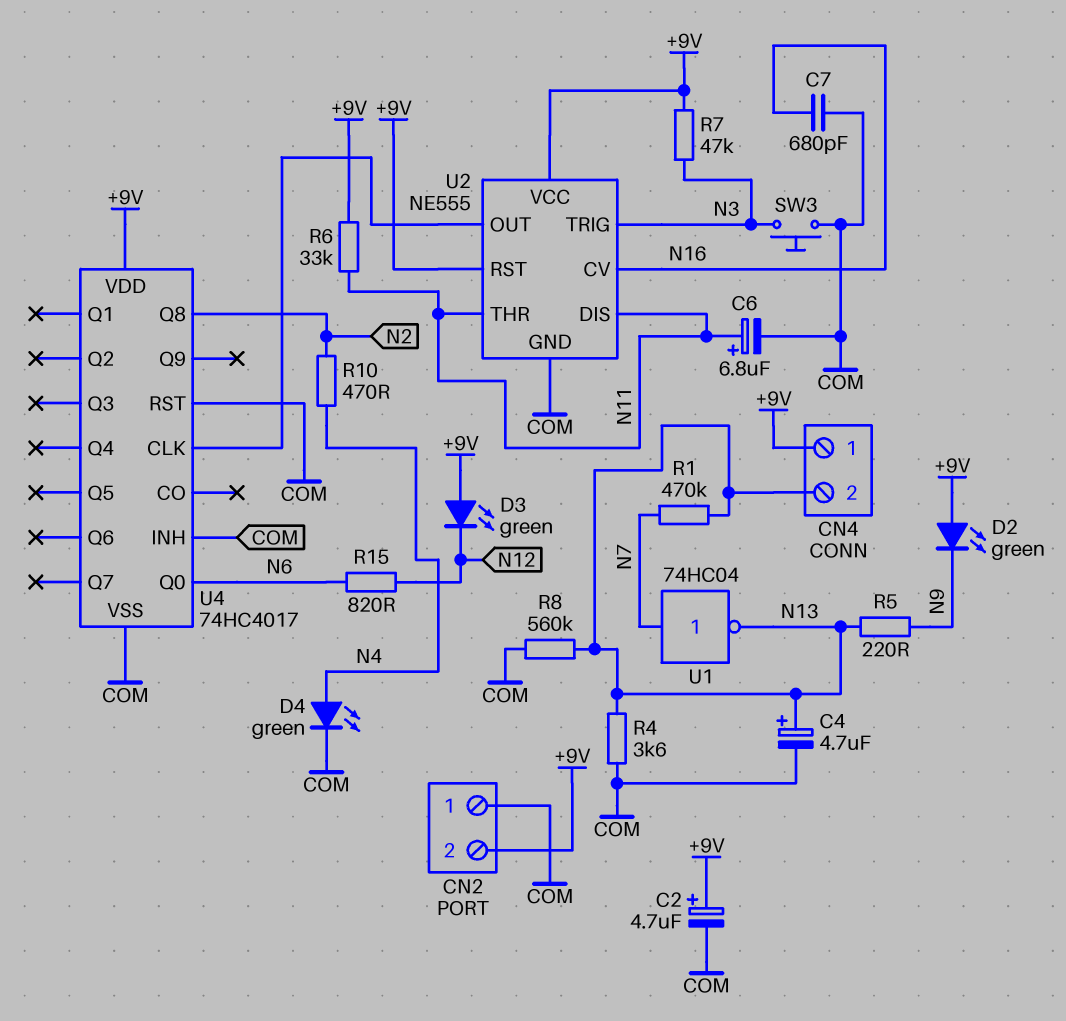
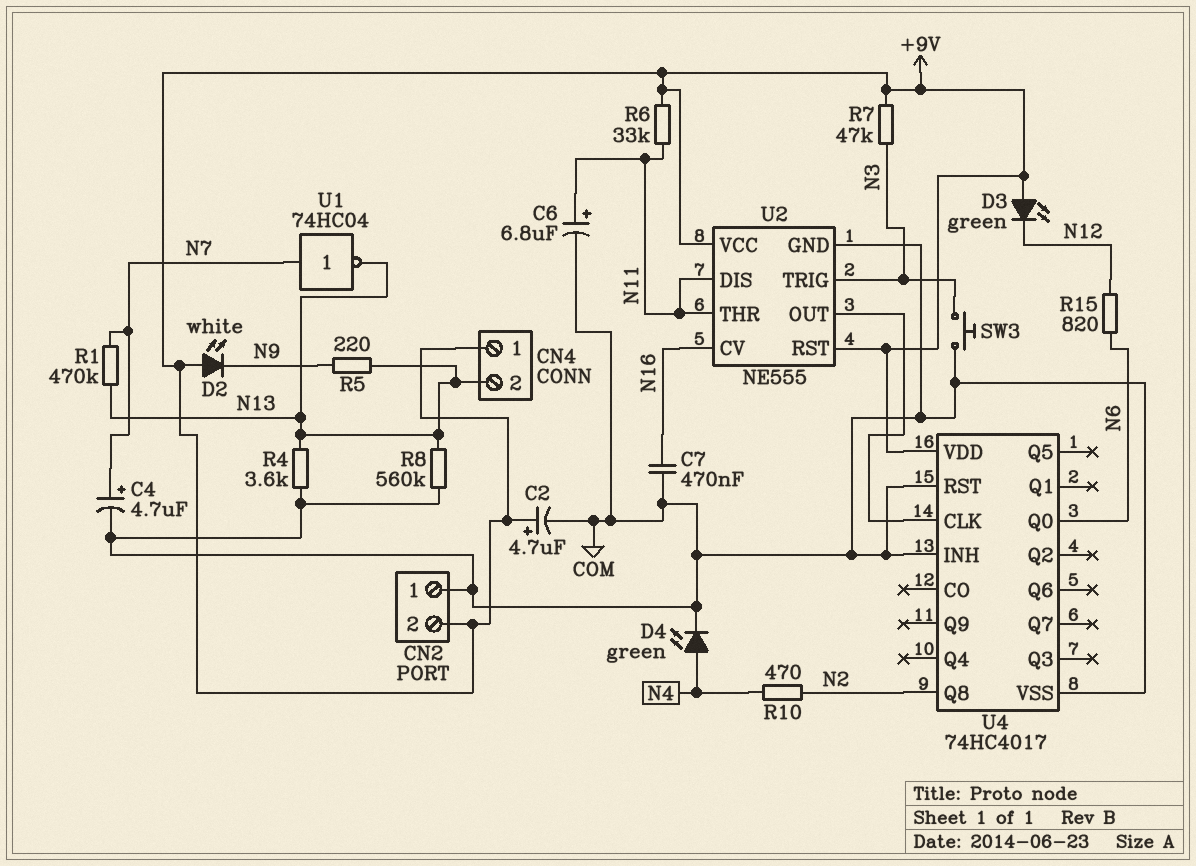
C4: 4.7uF (plus N13, minus COM) -> 4.7uF (plus N7, minus COM)
C7: 680pF (COM, N16) -> 470nF (COM, N16)
D2: LED green (A +9V, K N9) -> LED white (A +9V, K N9)

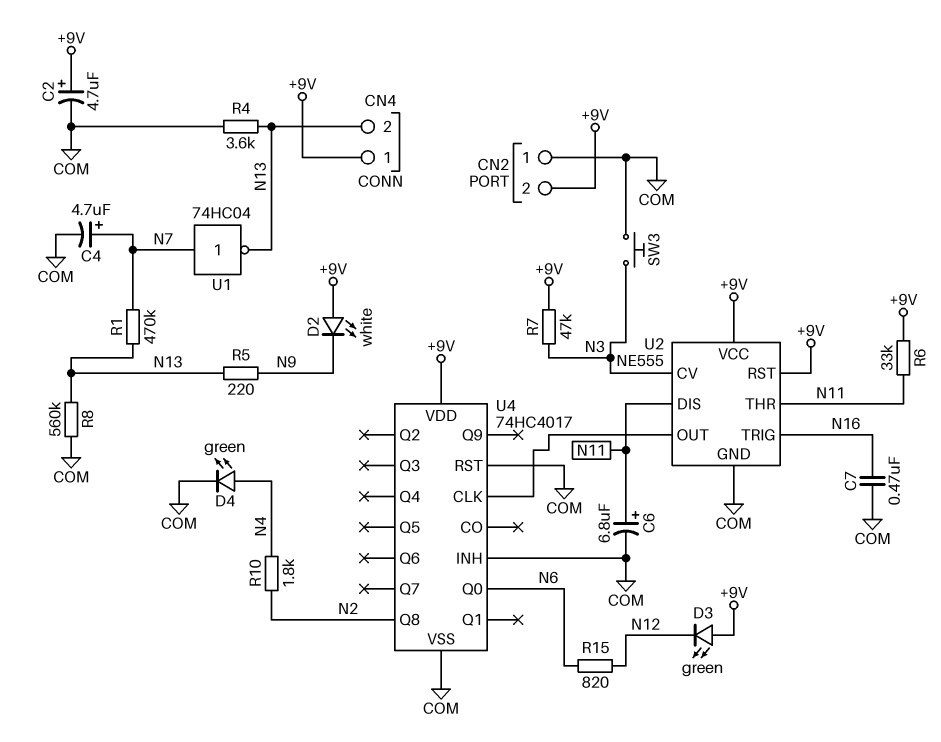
R10: 470 (N2, N4) -> 1.8k (N2, N4)
U2 pin CV: N16 -> N3
U2 pin TRIG: N3 -> N16

